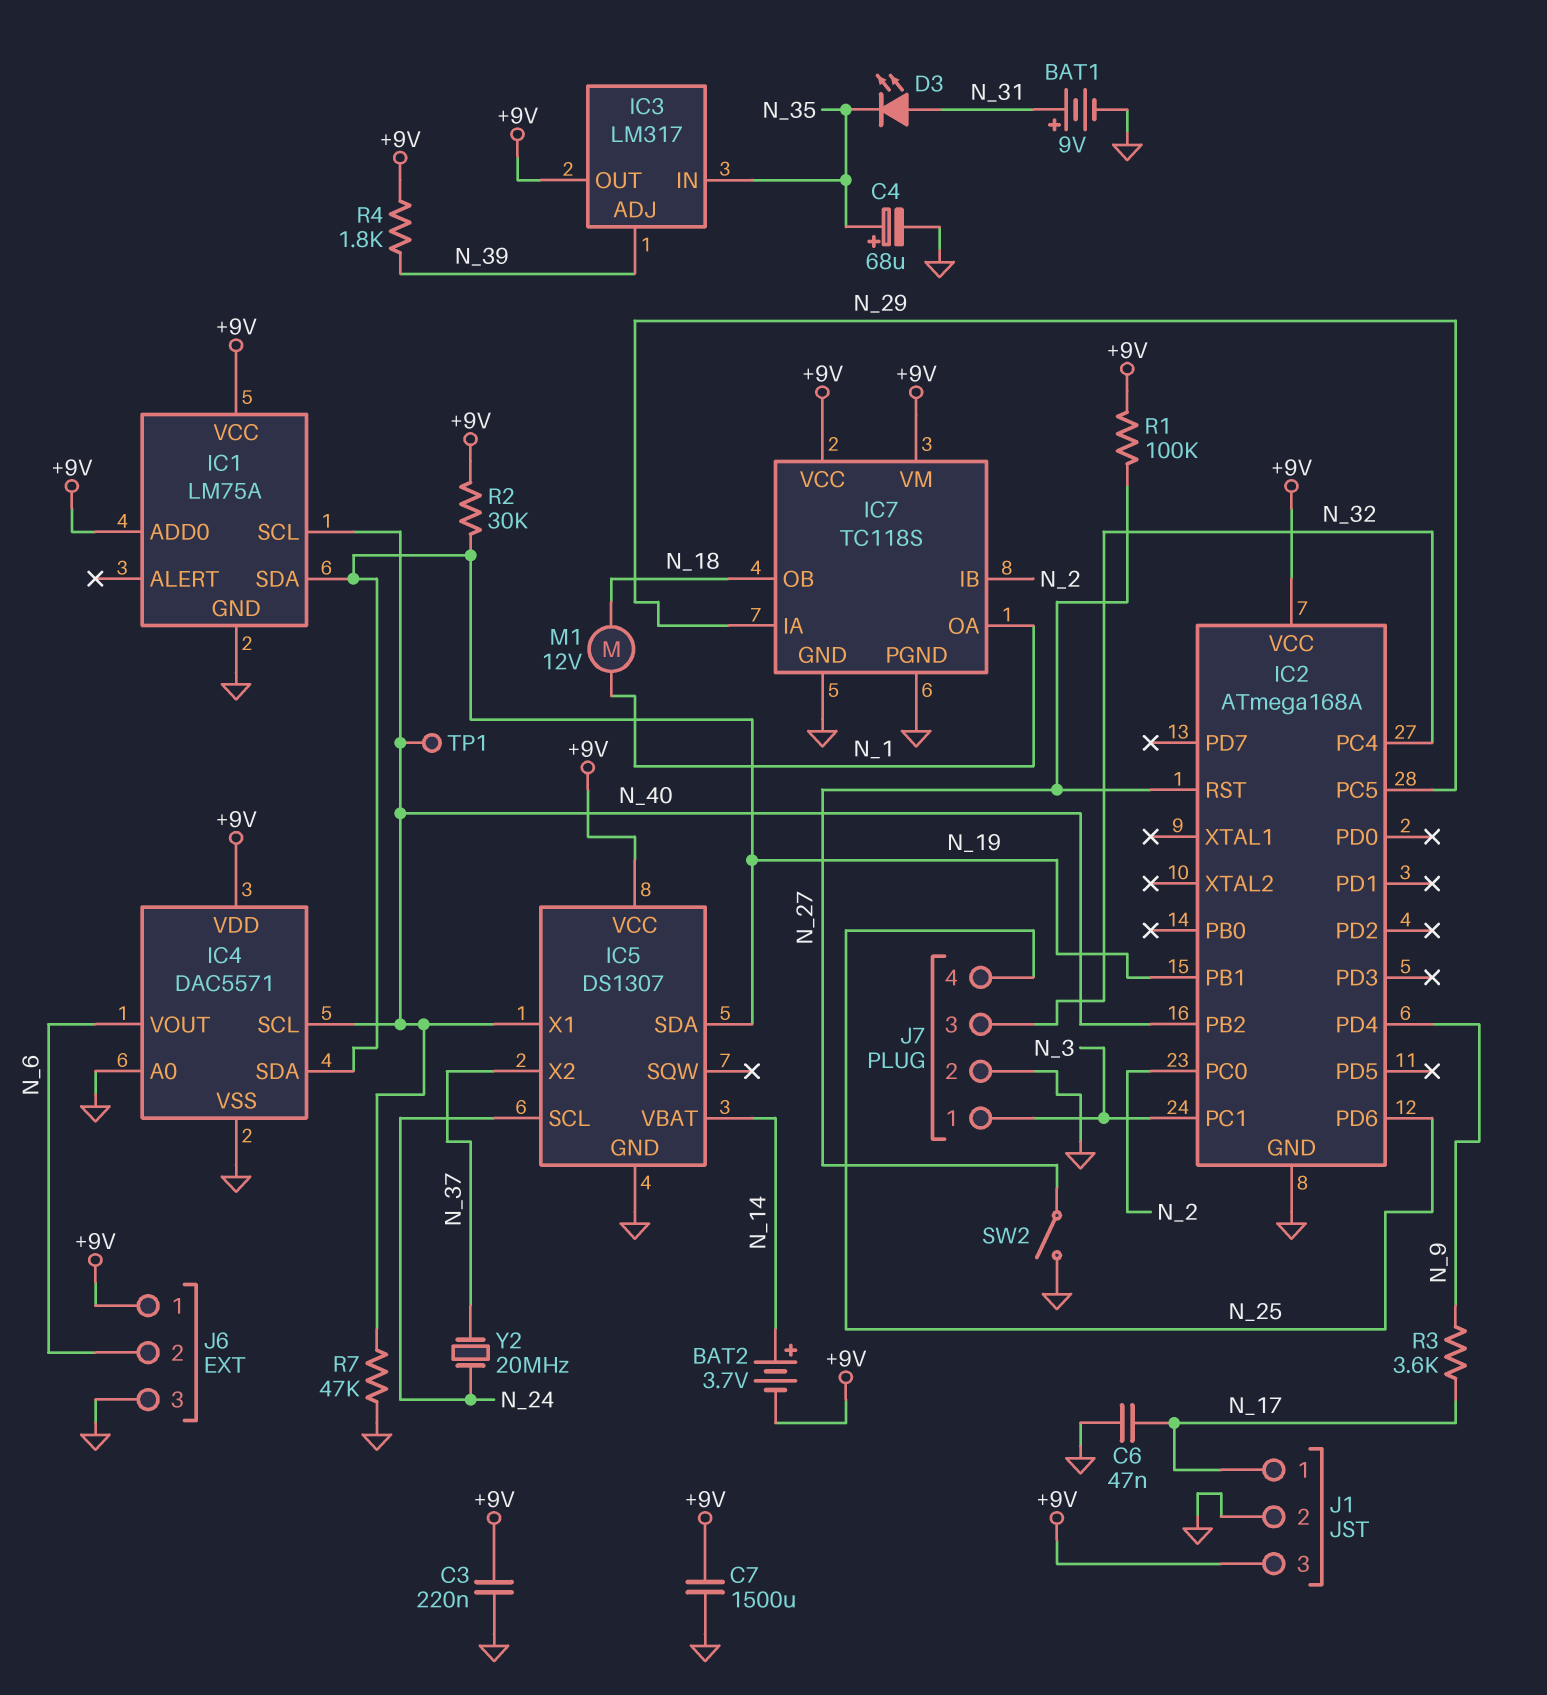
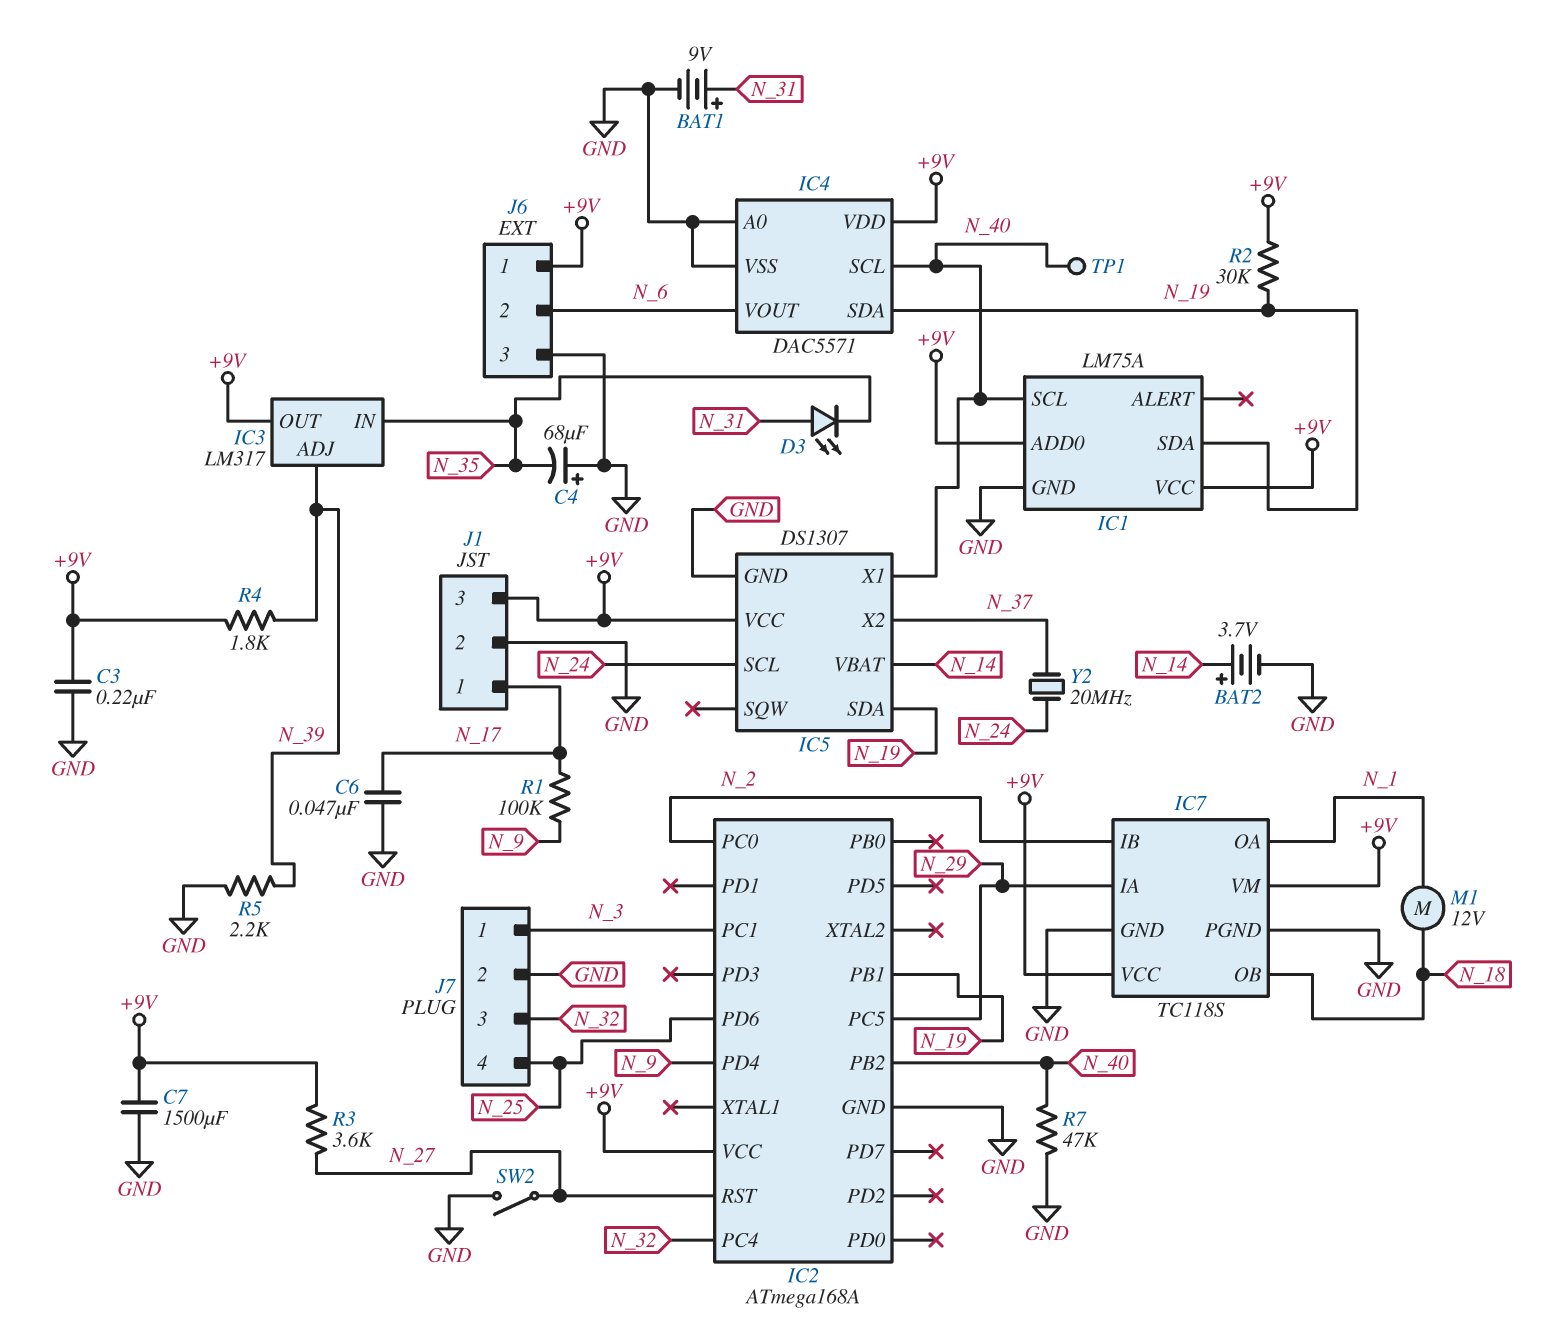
BAT2: 3.7V (plus N_14, minus +9V) -> 3.7V (plus N_14, minus GND)
C4: 68uF (plus N_35, minus GND) -> 68uF (plus GND, minus N_35)
R1: 100k (+9V, N_27) -> 100k (N_9, N_17)
R3: 3.6k (N_9, N_17) -> 3.6k (+9V, N_27)
R5: none -> 2.2k (GND, N_39)

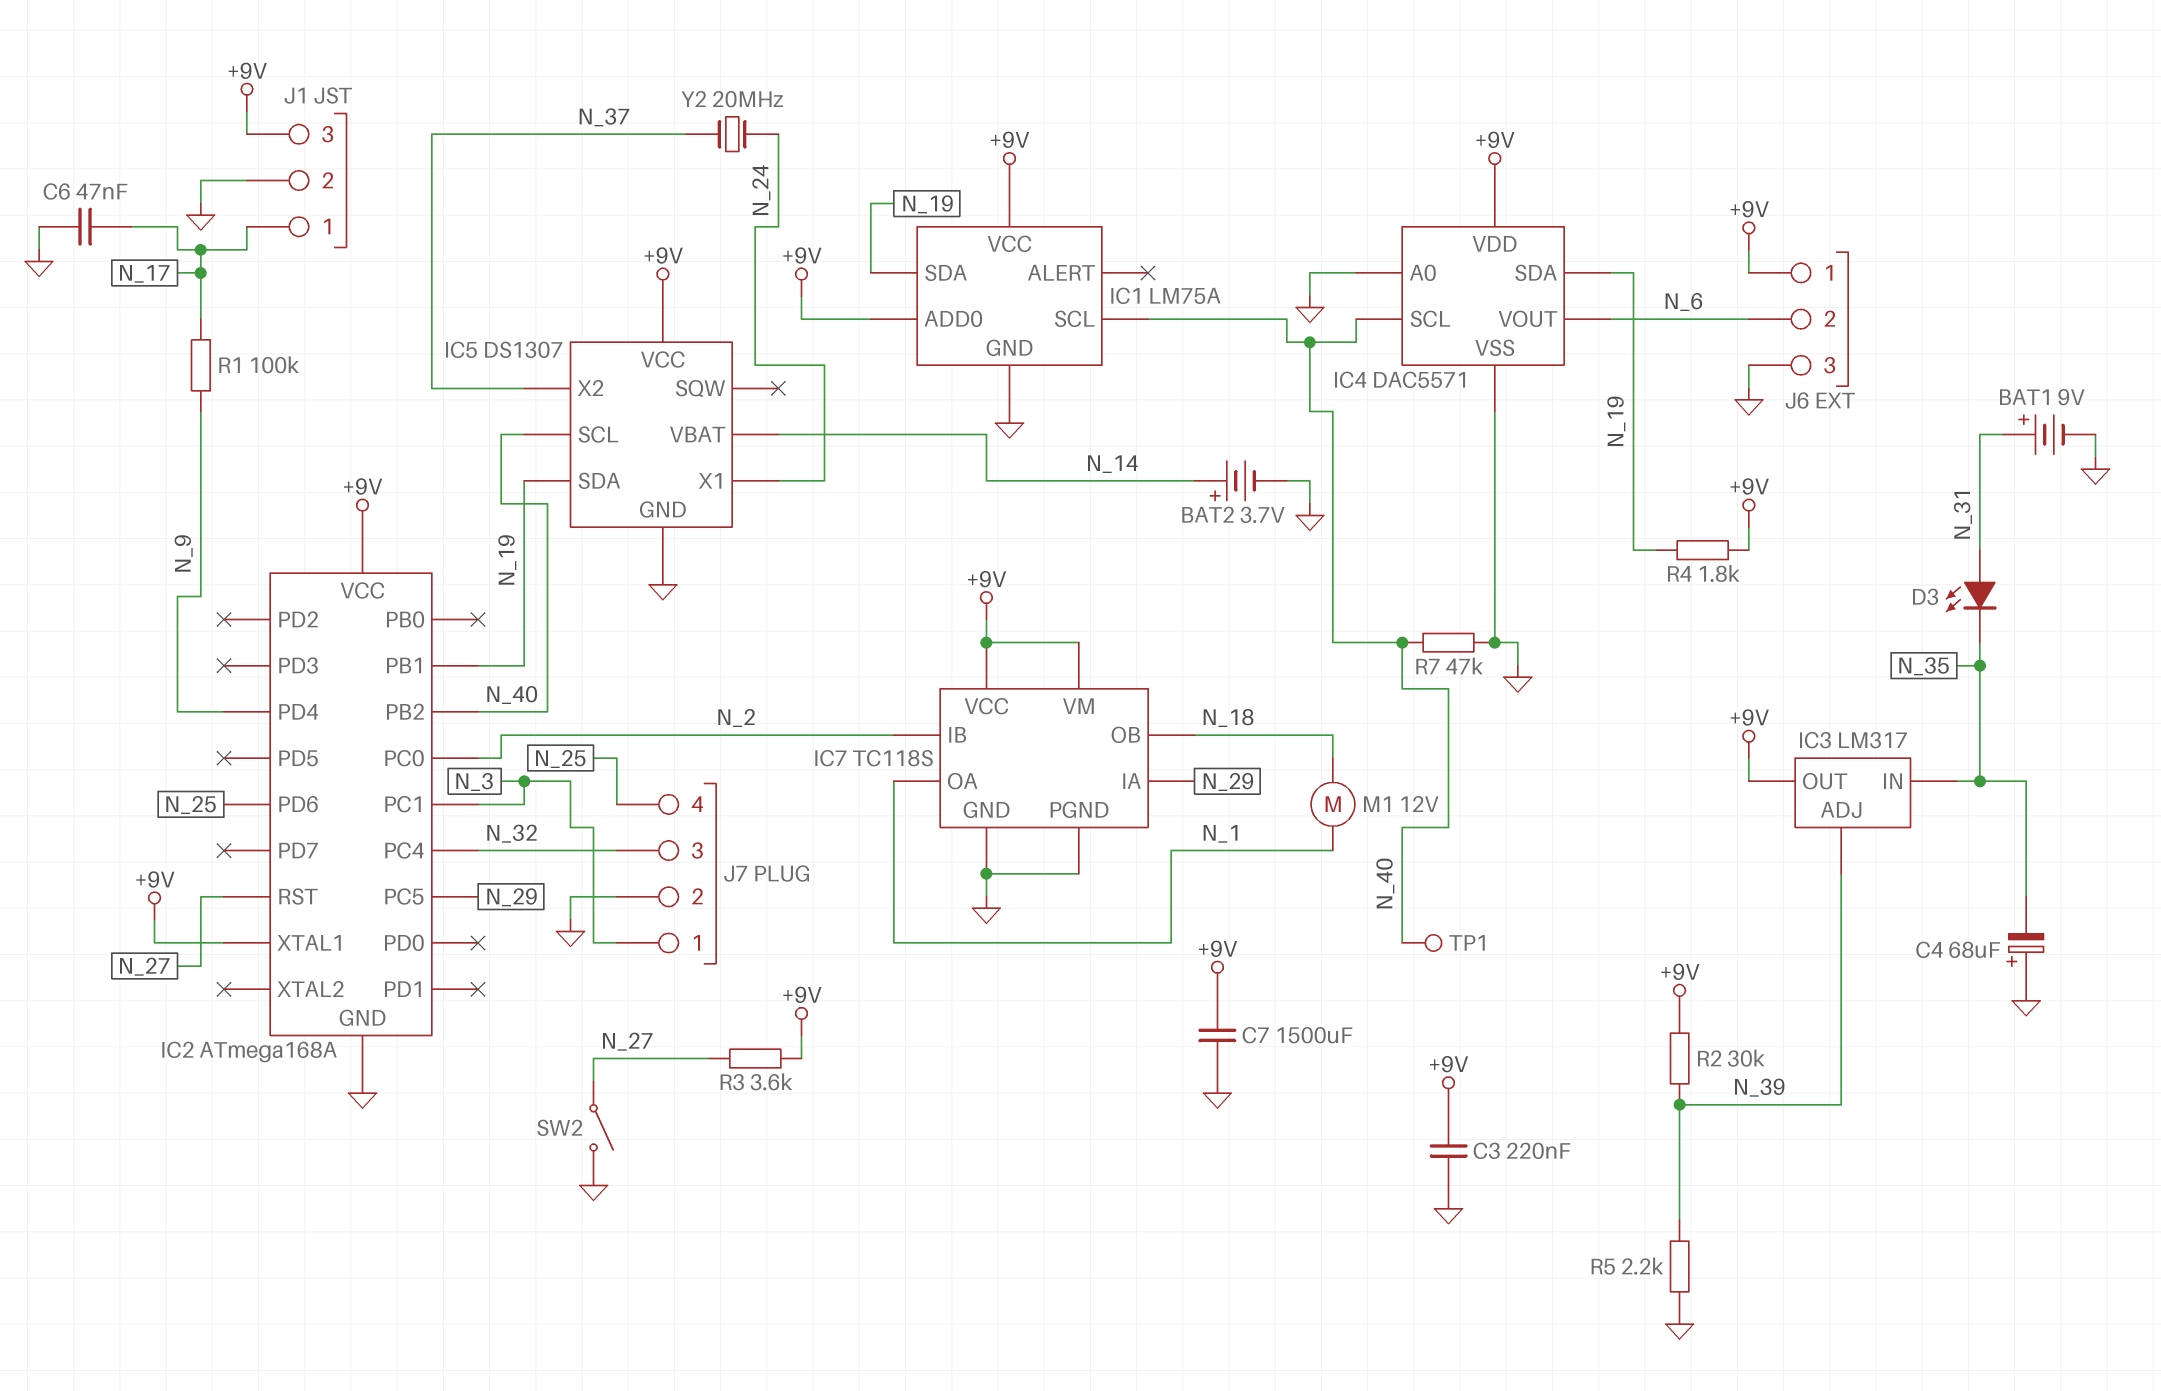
IC2 pin XTAL1: none -> +9V
IC5 pin SCL: N_24 -> N_40
IC5 pin X1: N_40 -> N_24
R2: 30k (+9V, N_19) -> 30k (+9V, N_39)
R4: 1.8k (+9V, N_39) -> 1.8k (+9V, N_19)

